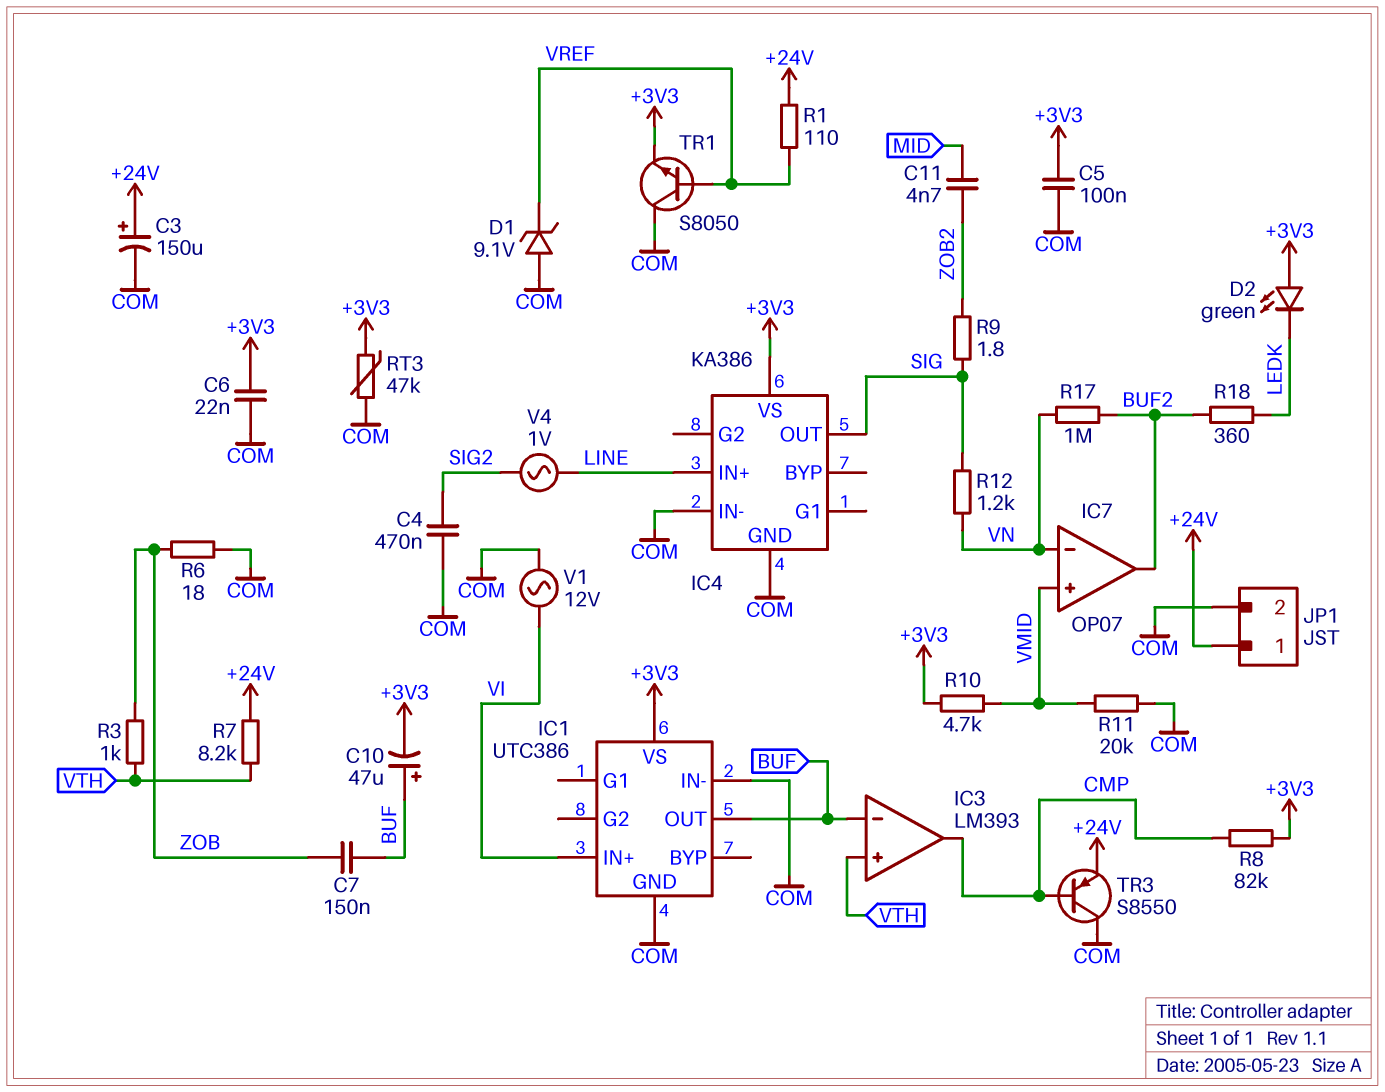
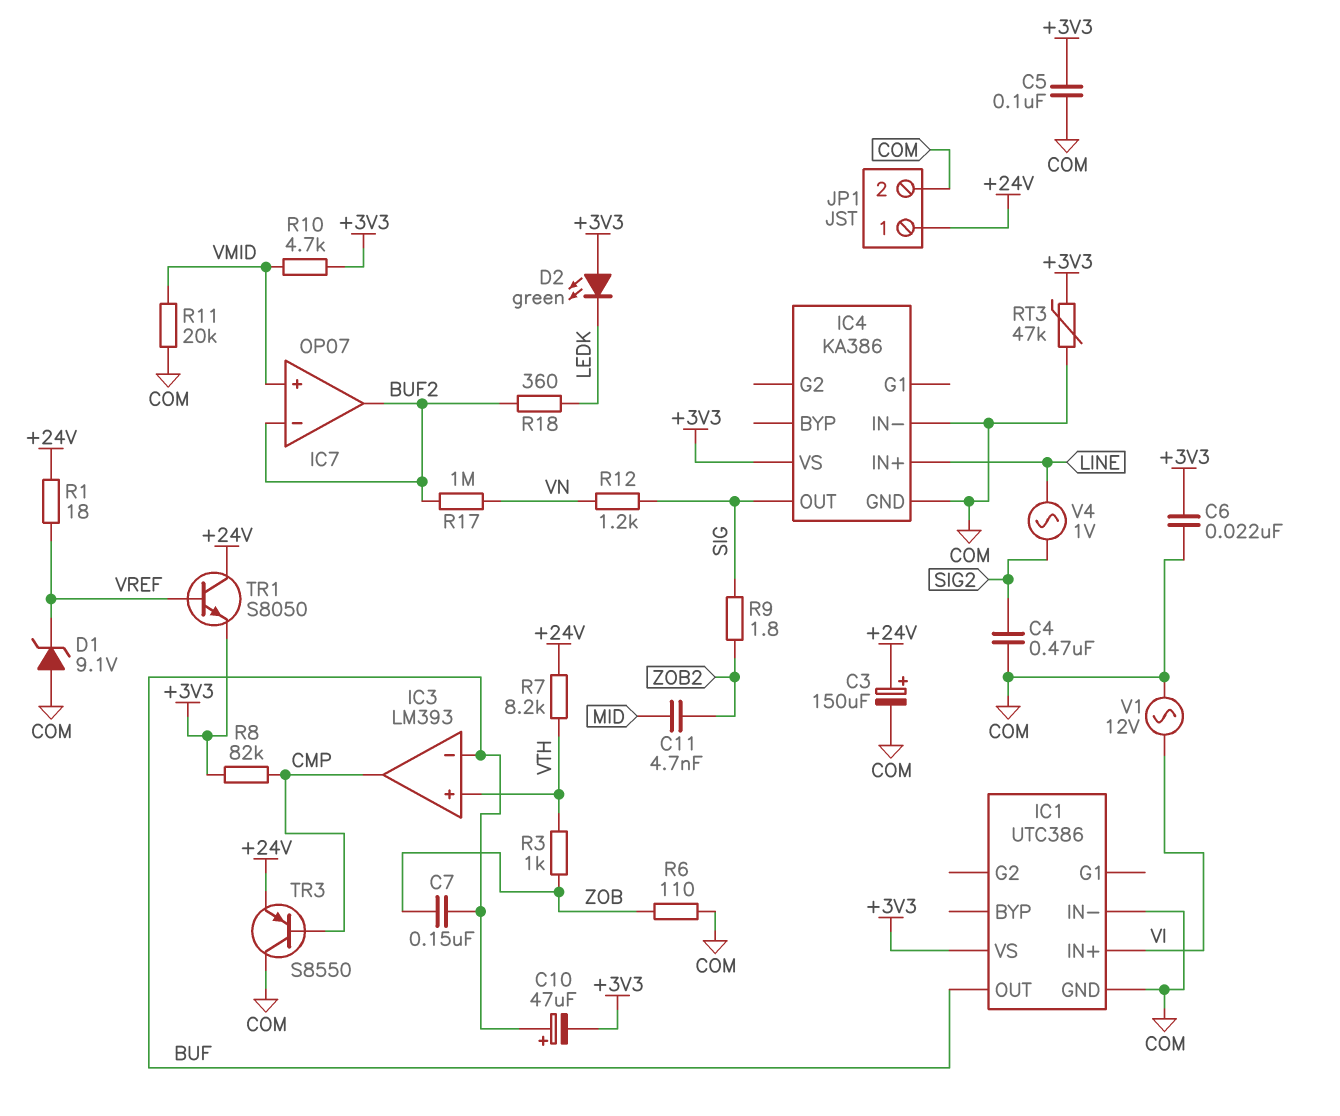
IC7 pin in-: VN -> BUF2
R1: 110 (+24V, VREF) -> 18 (+24V, VREF)
R6: 18 (COM, ZOB) -> 110 (COM, ZOB)
TR1: NPN S8050 (B VREF, C COM, E +3V3) -> NPN S8050 (B VREF, C +24V, E +3V3)

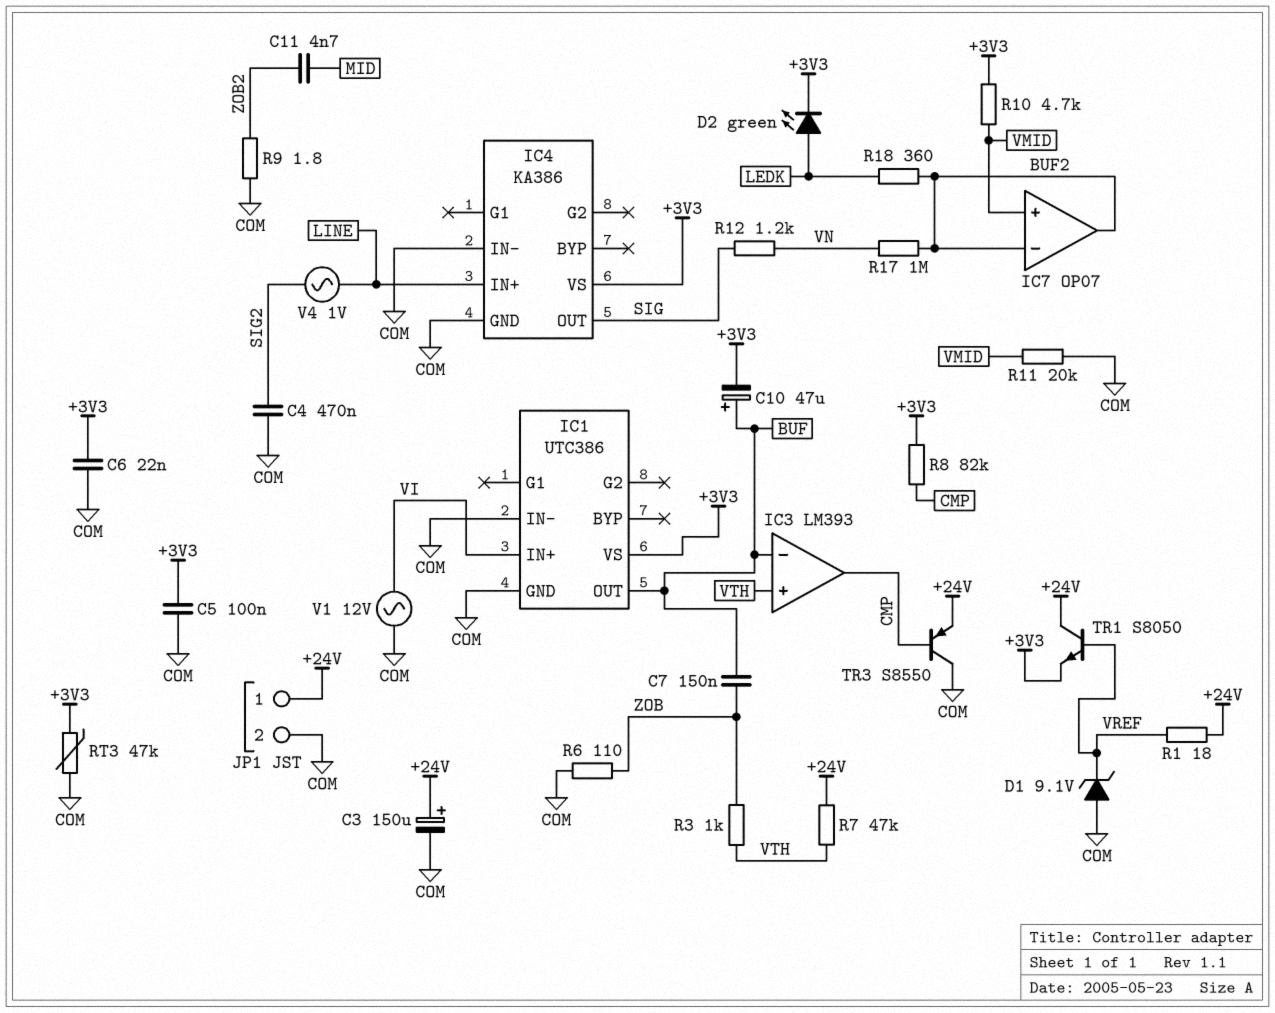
D2: LED green (A +3V3, K LEDK) -> LED green (A LEDK, K +3V3)
R7: 8.2k (+24V, VTH) -> 47k (+24V, VTH)
R9: 1.8 (SIG, ZOB2) -> 1.8 (COM, ZOB2)

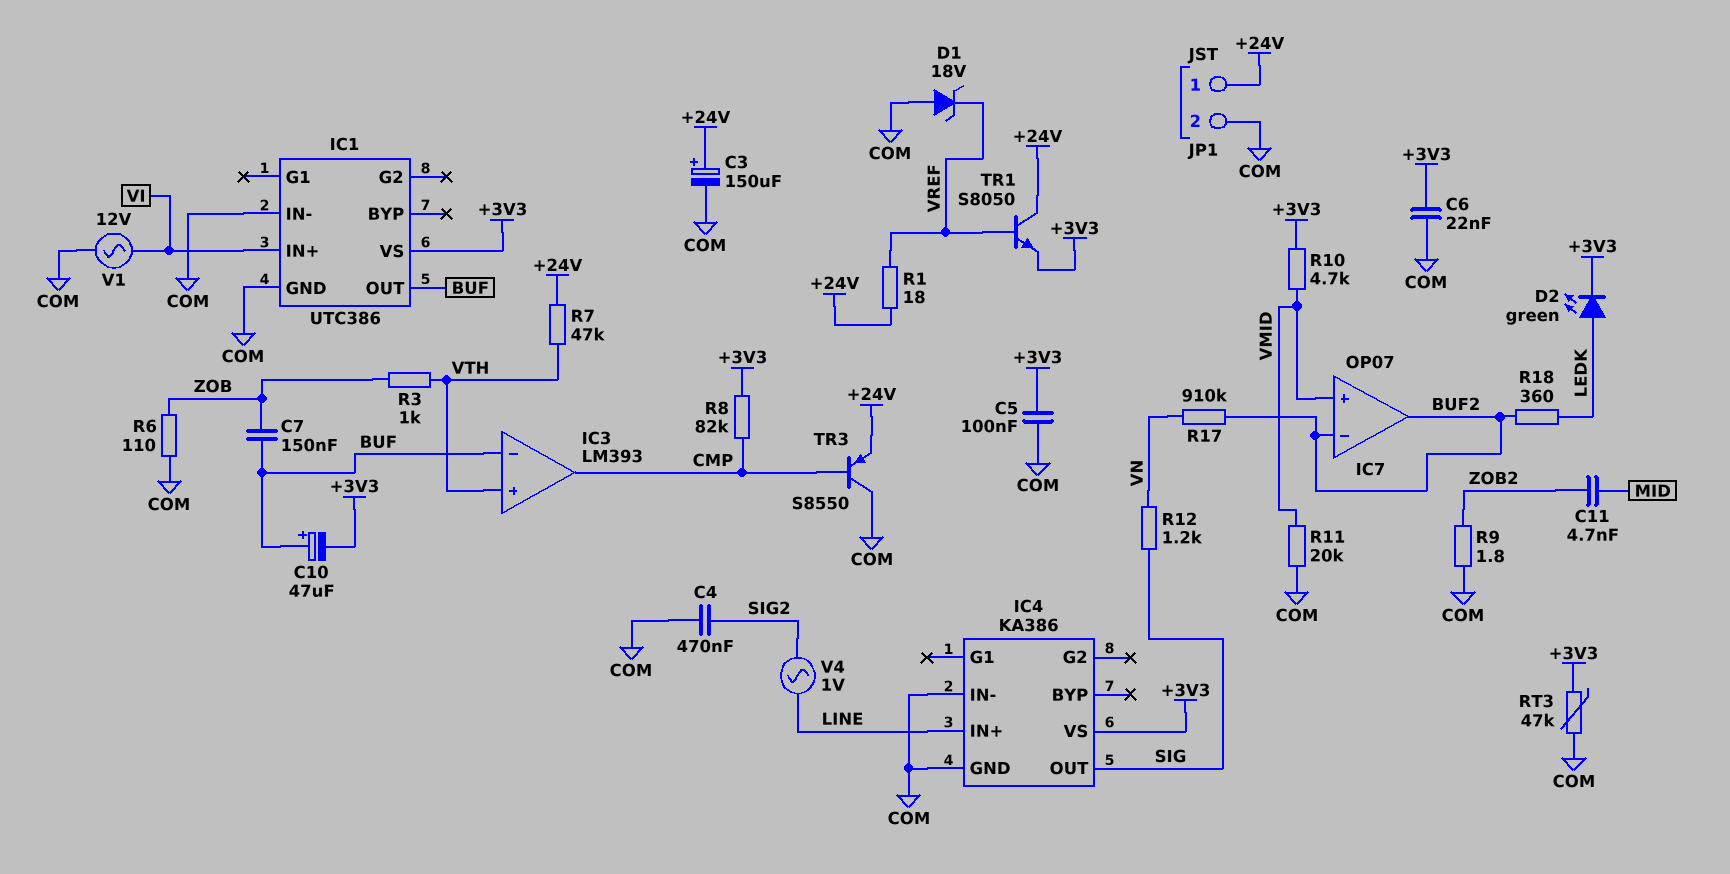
D1: zener 9.1V (A COM, K VREF) -> zener 18V (A COM, K VREF)
R17: 1M (BUF2, VN) -> 910k (BUF2, VN)

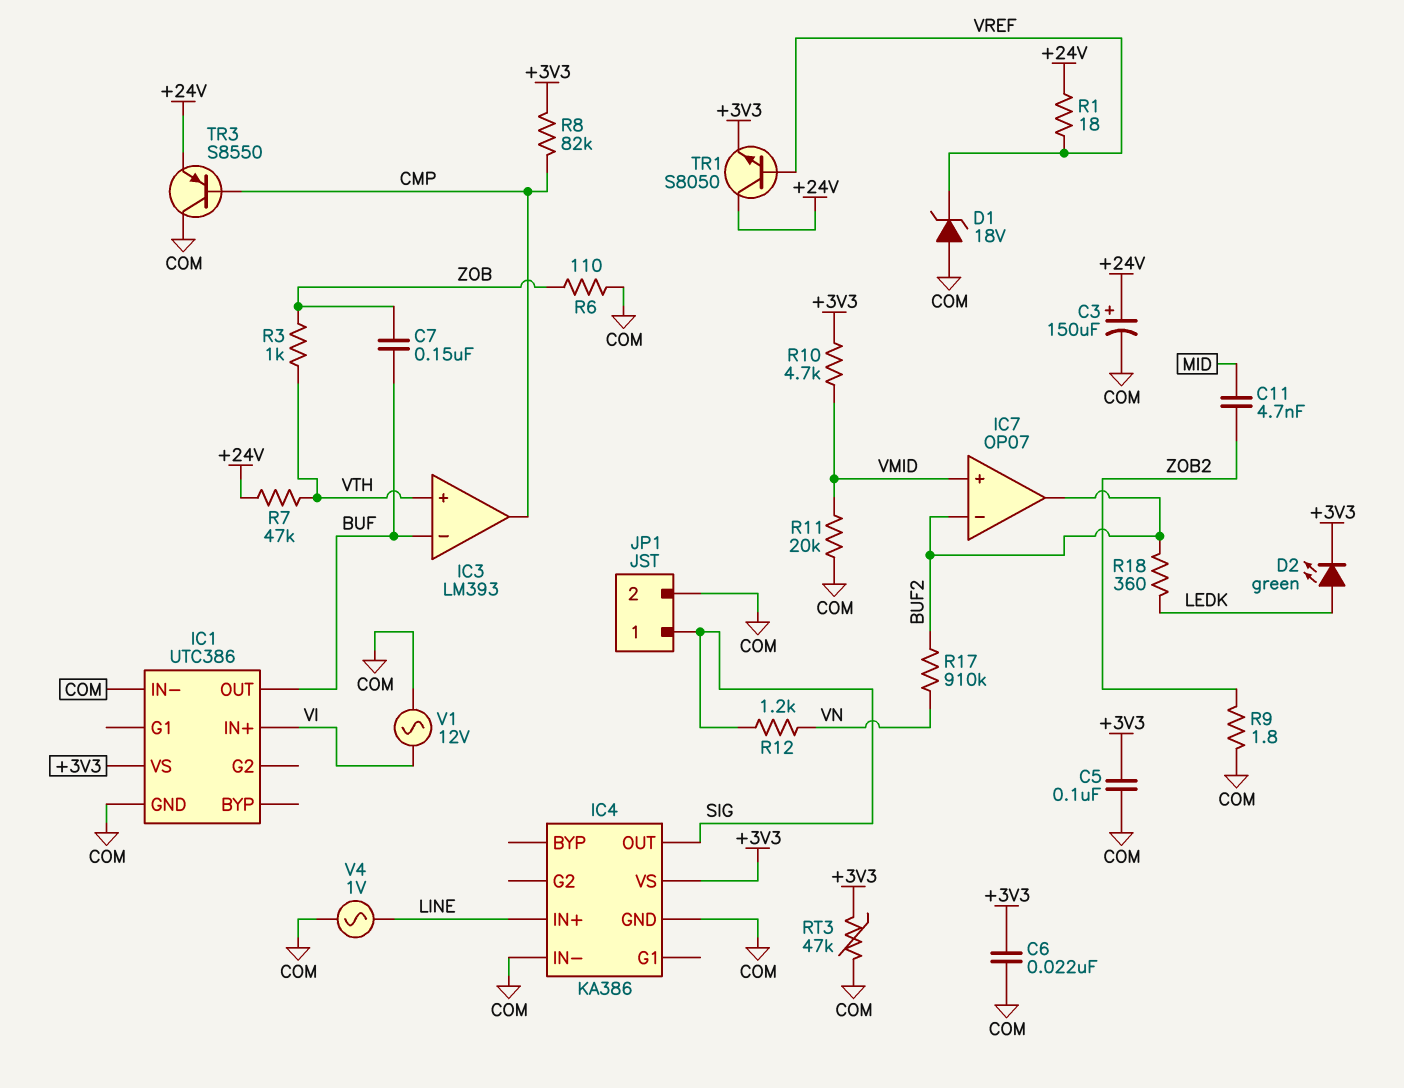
C4: 470nF (COM, SIG2) -> none
C10: 47uF (plus BUF, minus +3V3) -> none
JP1 pin 1: +24V -> SIG
V4: AC 1V (LINE, SIG2) -> AC 1V (COM, LINE)

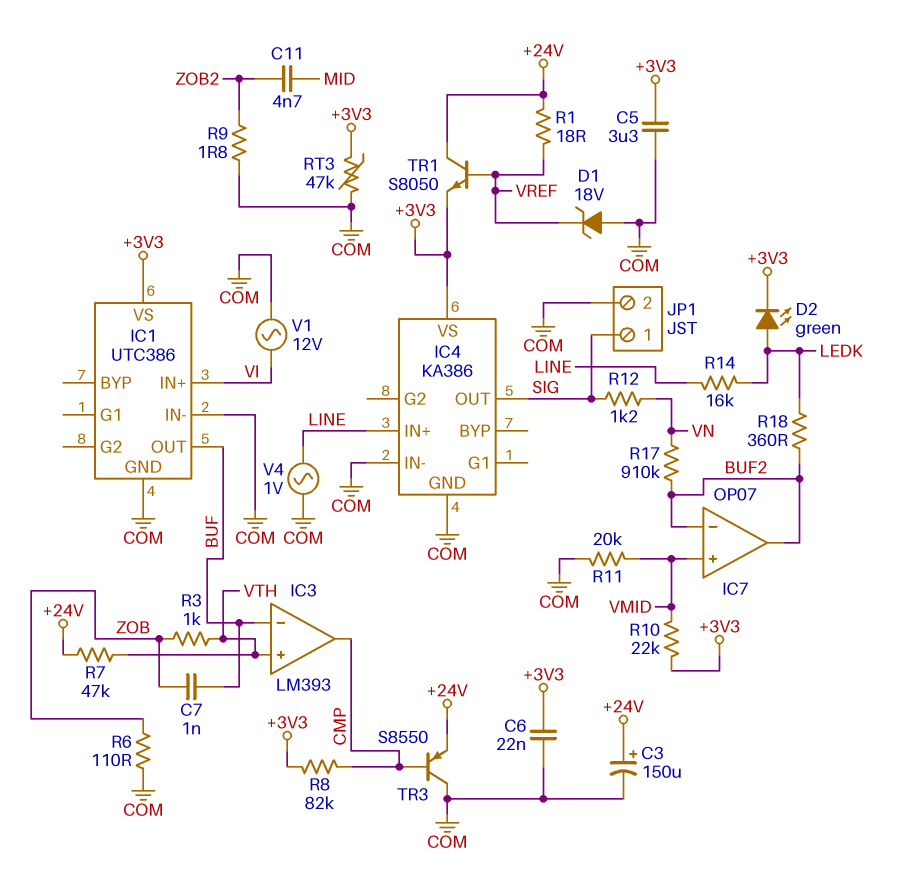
C5: 100nF (+3V3, COM) -> 3.3uF (+3V3, COM)
C7: 150nF (BUF, ZOB) -> 1nF (BUF, ZOB)
R10: 4.7k (+3V3, VMID) -> 22k (+3V3, VMID)
R14: none -> 16k (LEDK, LINE)

